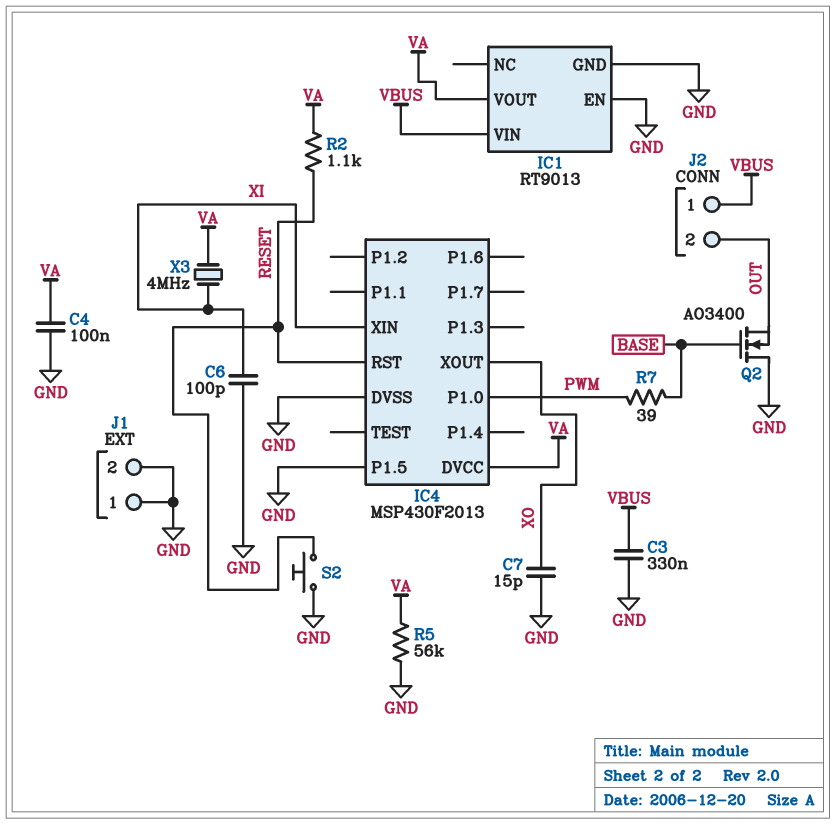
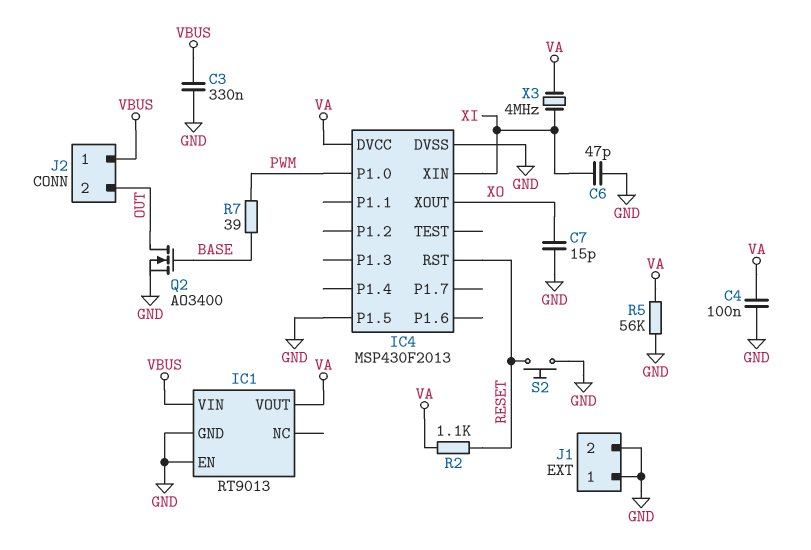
C6: 100pF (GND, XI) -> 47pF (GND, XI)
Q2: NMOS AO3400 (G BASE, D GND, S OUT) -> NMOS AO3400 (G BASE, D OUT, S GND)

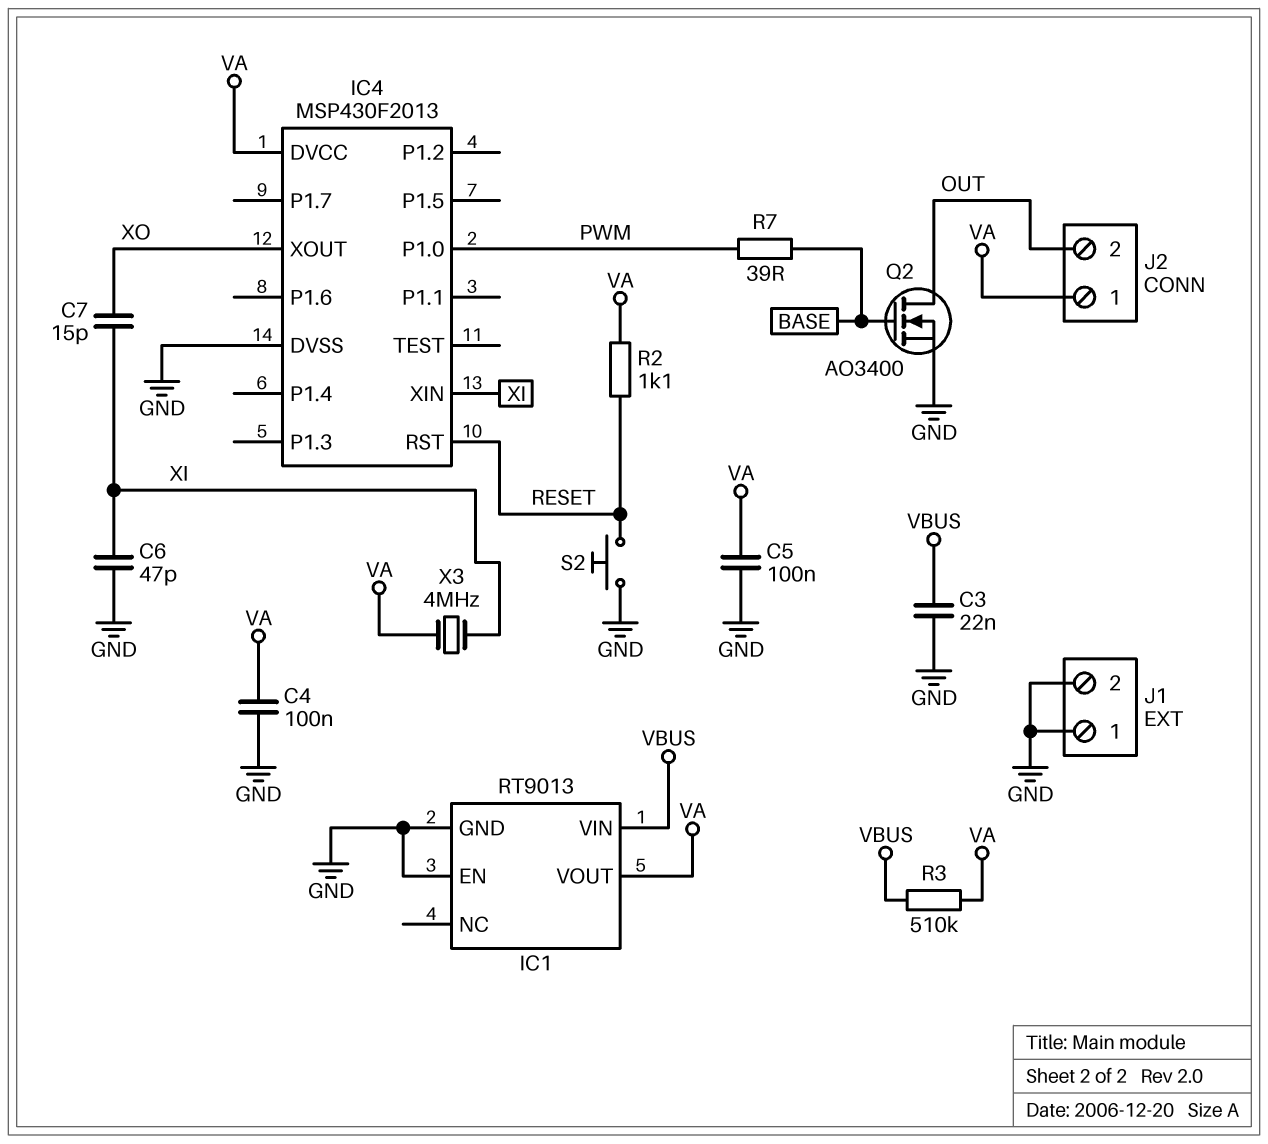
C3: 330nF (GND, VBUS) -> 22nF (GND, VBUS)
C5: none -> 100nF (GND, VA)
C7: 15pF (GND, XO) -> 15pF (XI, XO)
IC4 pin P1.5: GND -> none
J2 pin 1: VBUS -> VA
R3: none -> 510k (VA, VBUS)
R5: 56k (GND, VA) -> none

